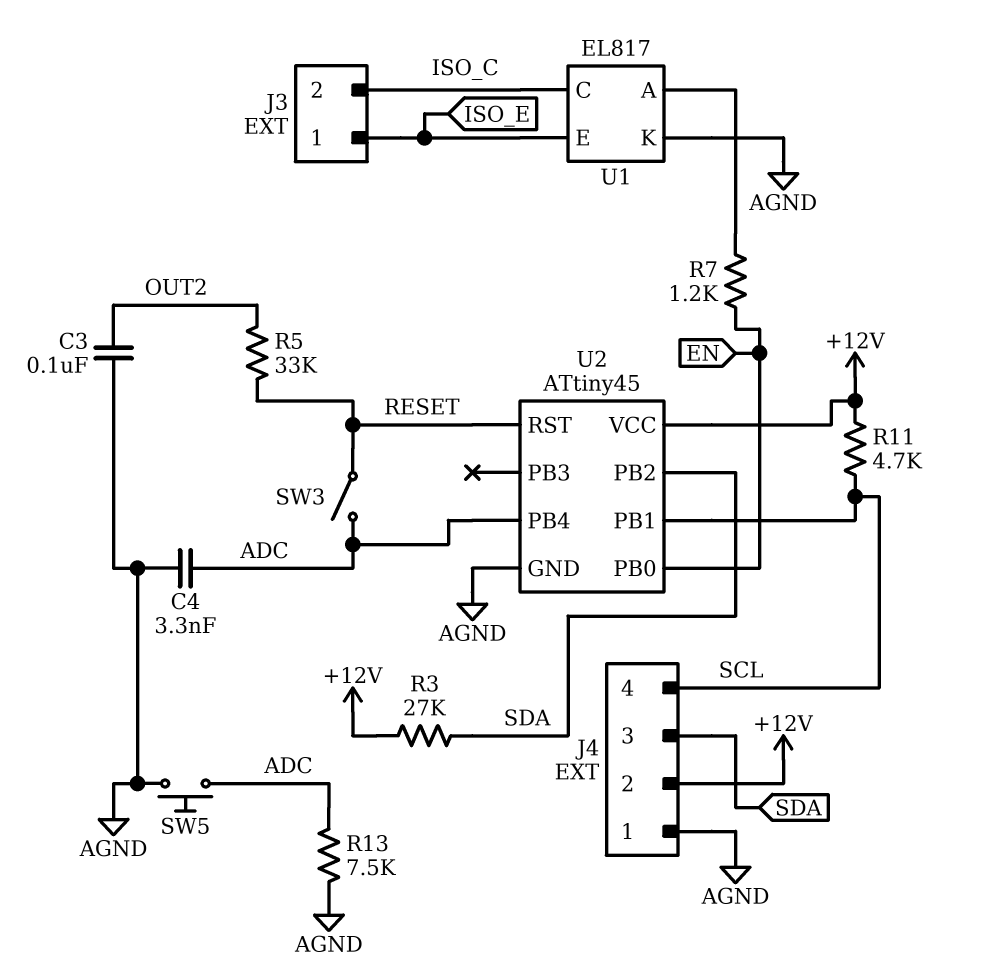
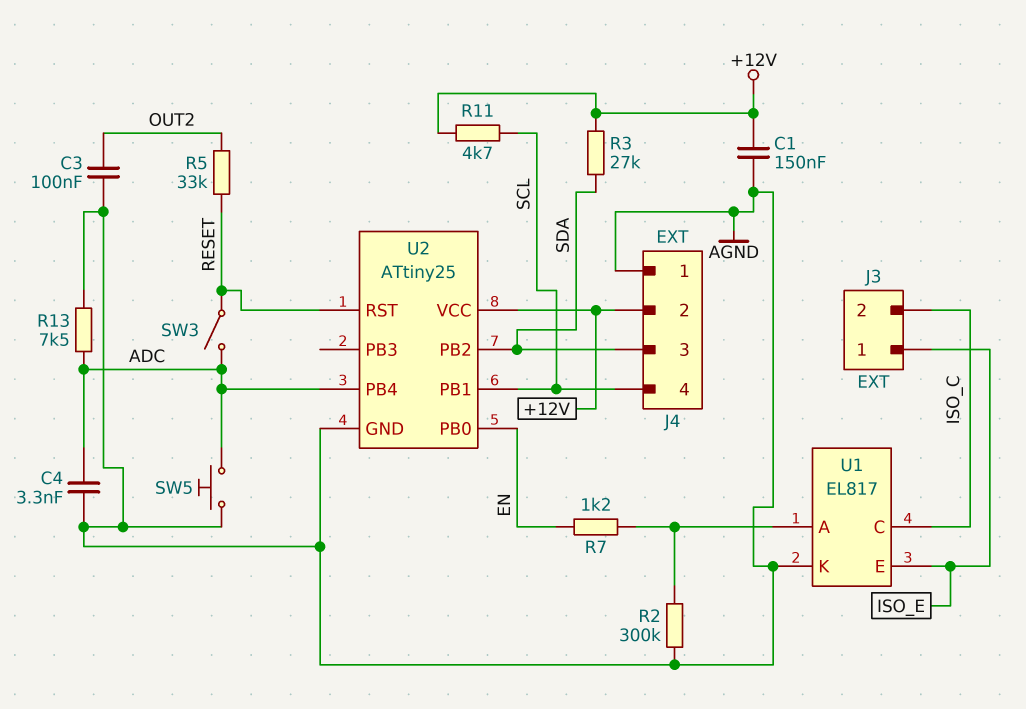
C1: none -> 150nF (+12V, AGND)
R2: none -> 300k (AGND, U1/A)
U2: ATtiny45 -> ATtiny25

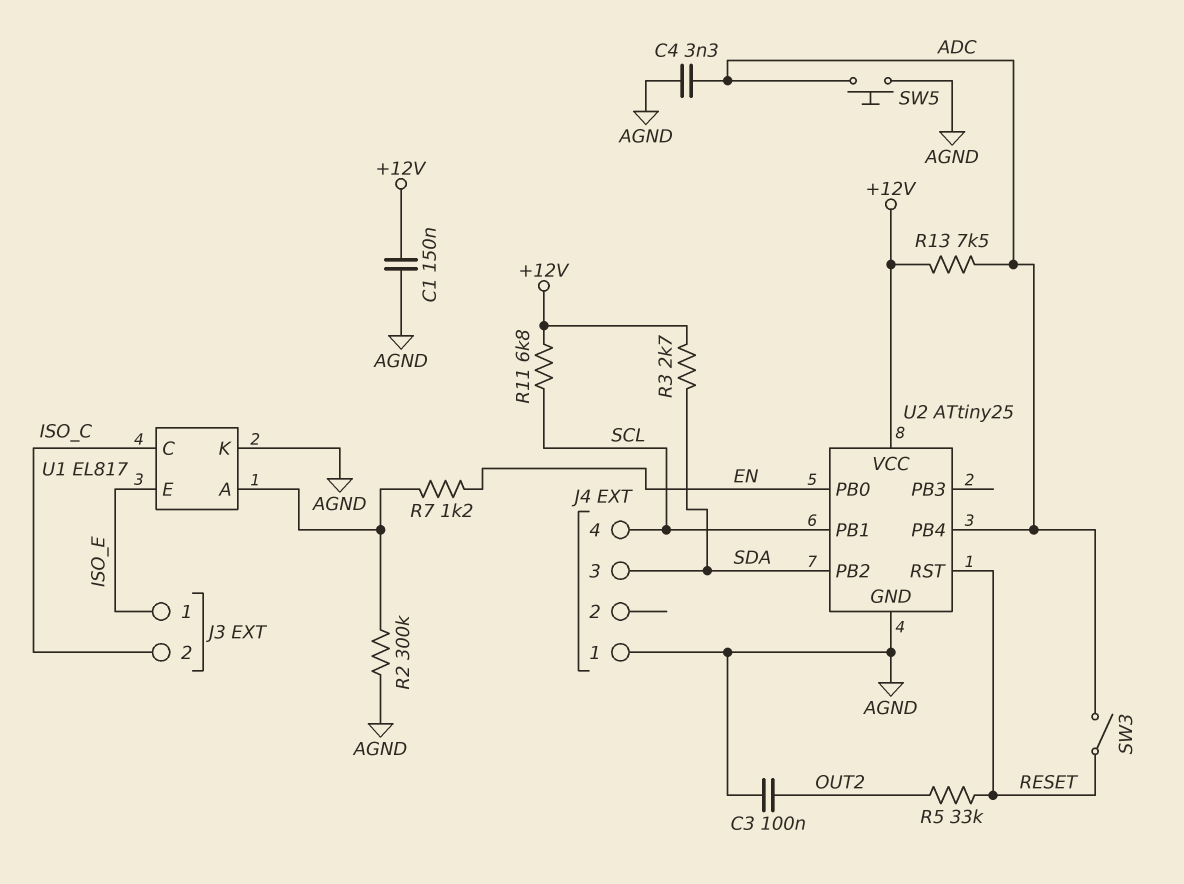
J4 pin 2: +12V -> none
R3: 27k (+12V, SDA) -> 2.7k (+12V, SDA)
R11: 4.7k (+12V, SCL) -> 6.8k (+12V, SCL)
R13: 7.5k (ADC, AGND) -> 7.5k (+12V, ADC)

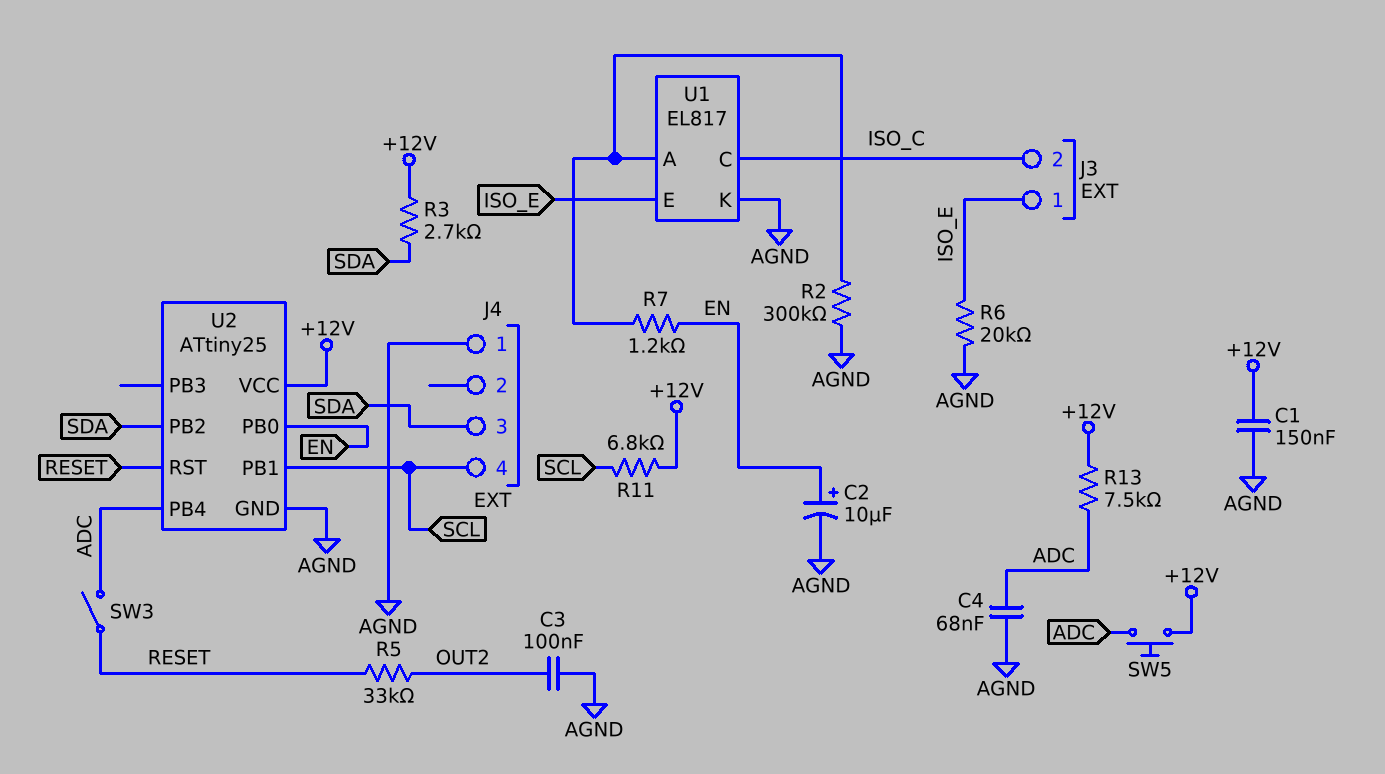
C2: none -> 10uF (plus EN, minus AGND)
C4: 3.3nF (ADC, AGND) -> 68nF (ADC, AGND)
R6: none -> 20k (AGND, ISO_E)
SW5: button (ADC, AGND) -> button (+12V, ADC)

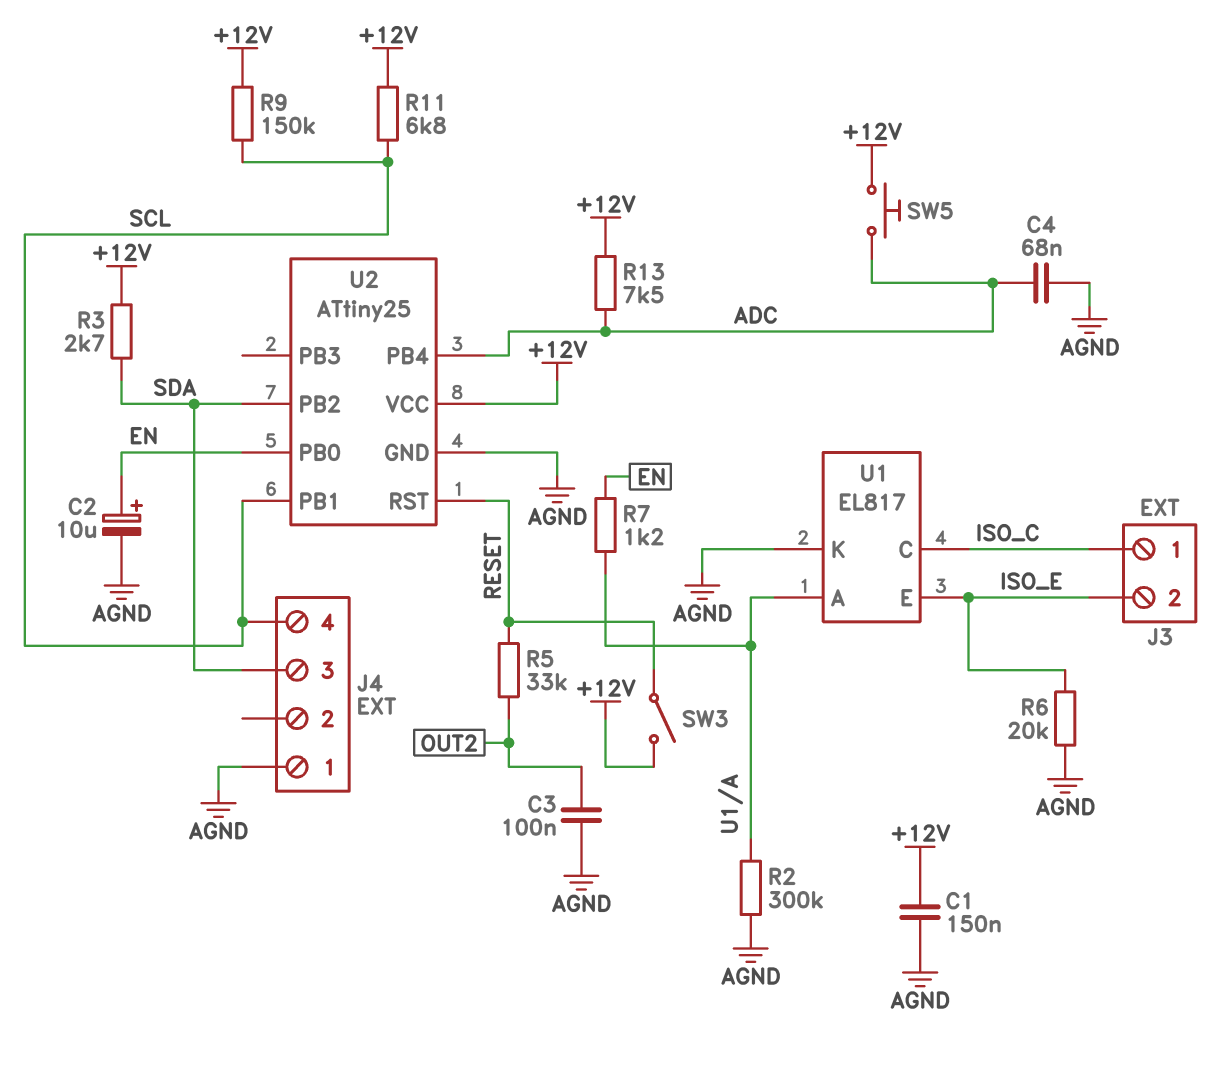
J3 pin 1: ISO_E -> ISO_C
J3 pin 2: ISO_C -> ISO_E
R9: none -> 150k (+12V, SCL)
SW3: switch (ADC, RESET) -> switch (+12V, RESET)

